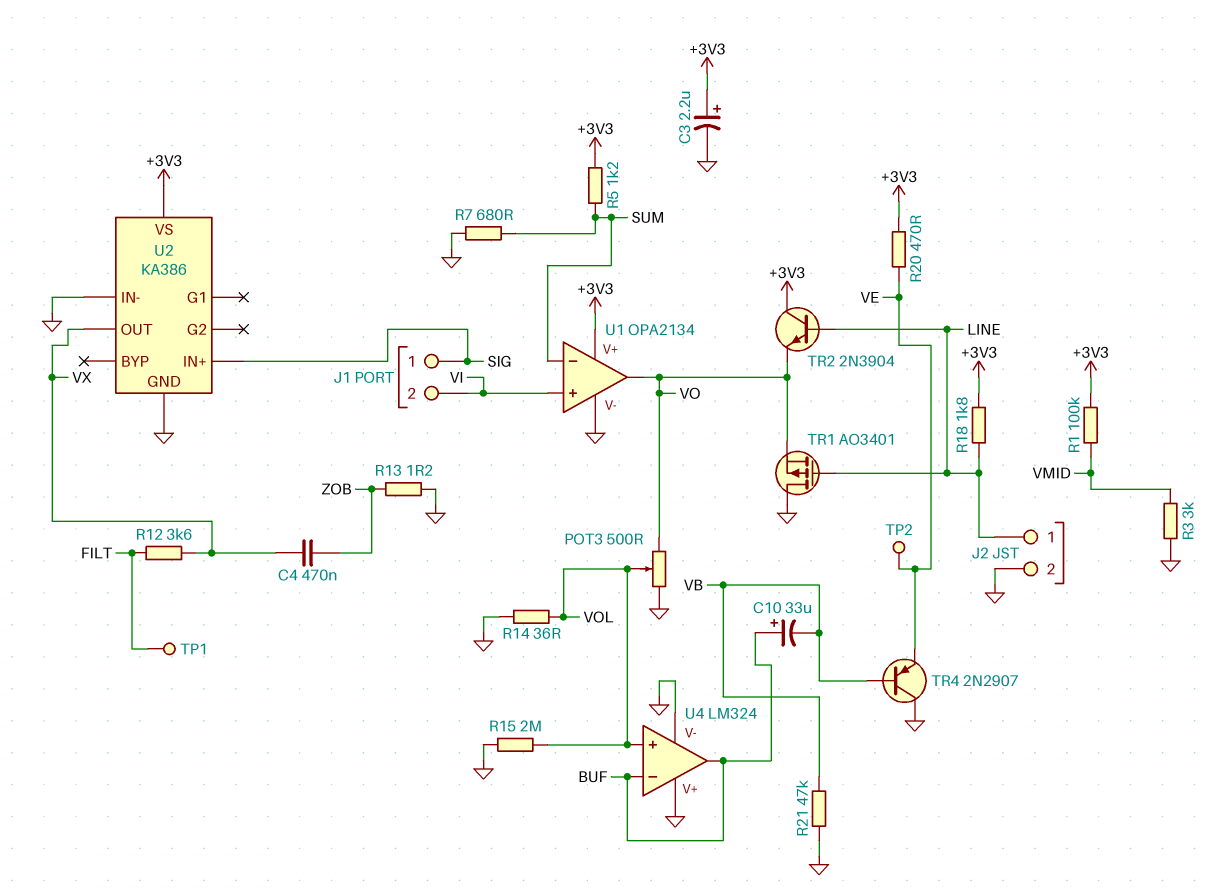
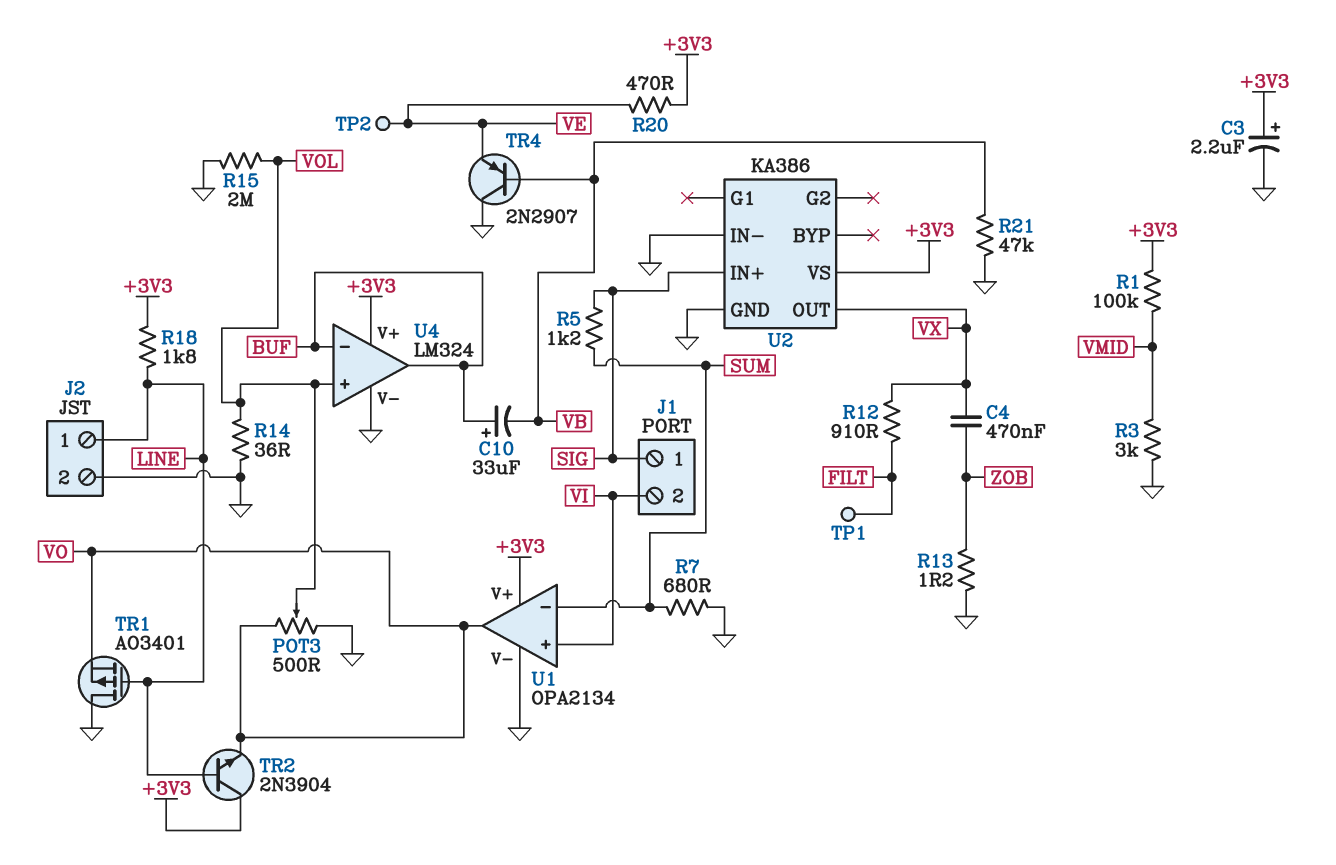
R5: 1.2k (+3V3, SUM) -> 1.2k (SIG, SUM)
R12: 3.6k (FILT, VX) -> 910 (FILT, VX)
U4 pin V+: GND -> +3V3

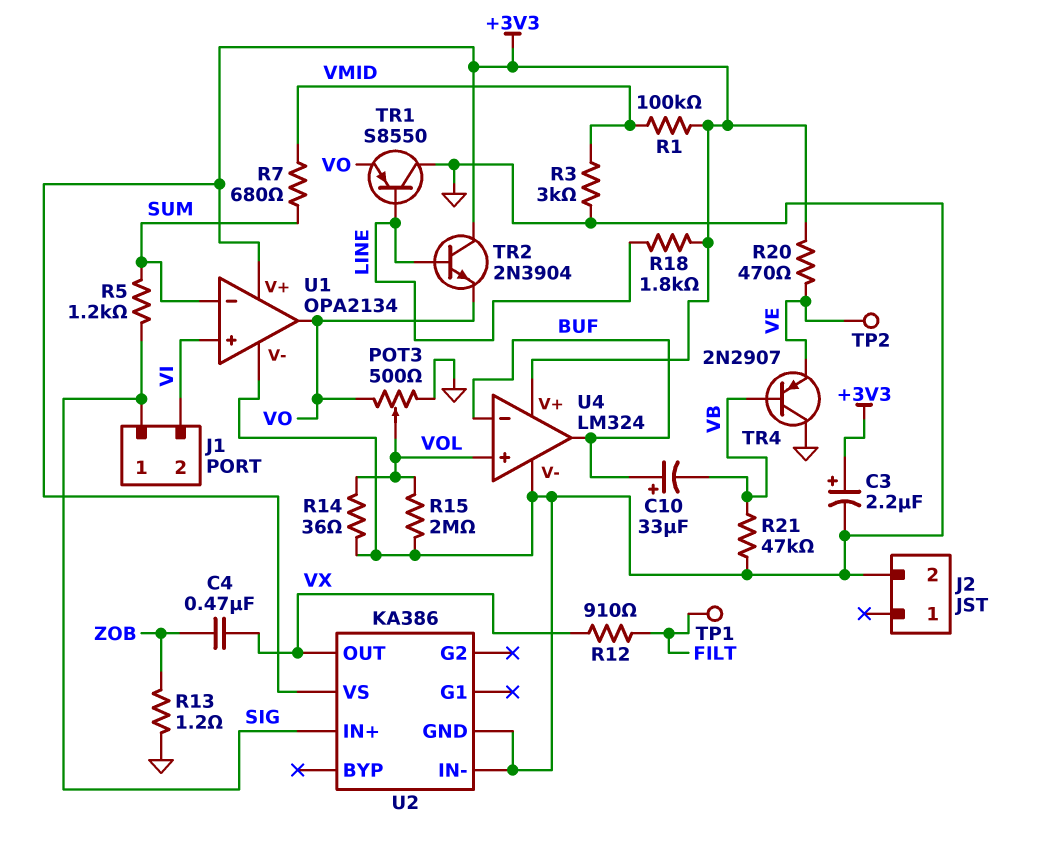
J2 pin 1: LINE -> none
R7: 680 (GND, SUM) -> 680 (SUM, VMID)
TR1: PMOS AO3401 (G LINE, D GND, S VO) -> PNP S8550 (B LINE, C GND, E VO)

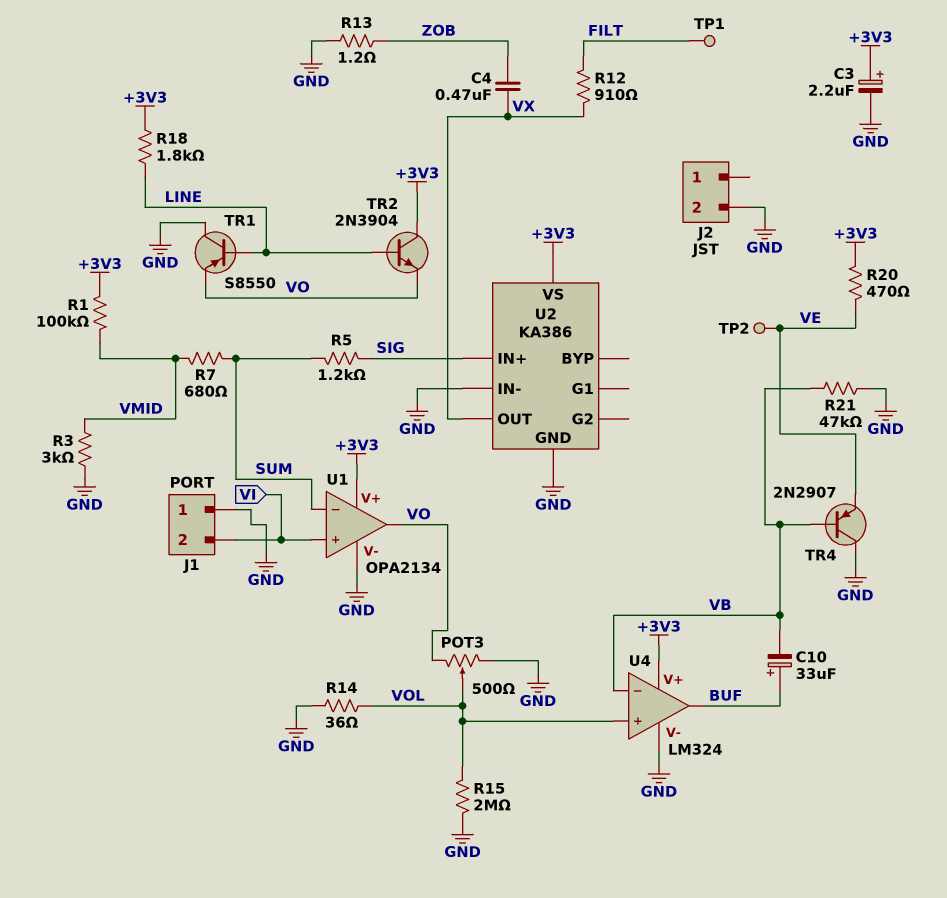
J1 pin 1: SIG -> GND
U4 pin in-: BUF -> VB

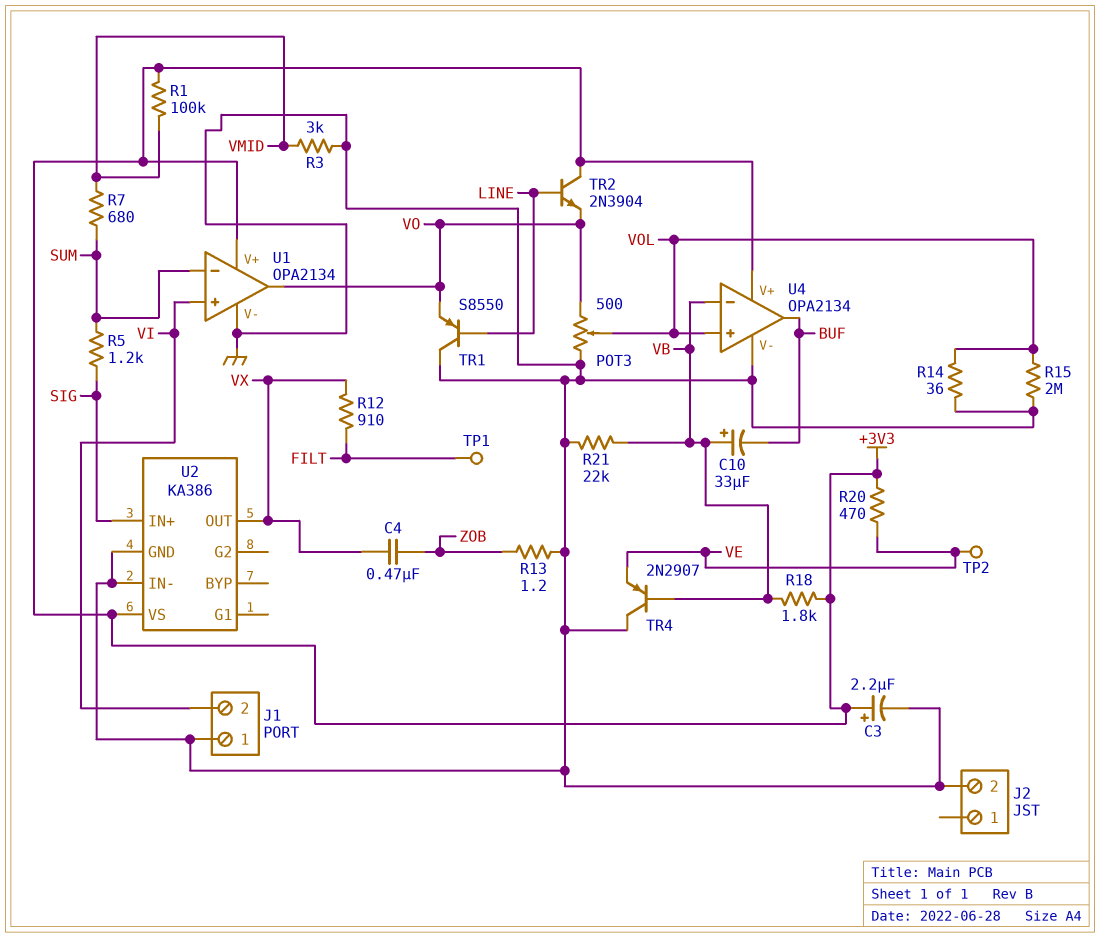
C10: 33uF (plus BUF, minus VB) -> 33uF (plus VB, minus BUF)
R18: 1.8k (+3V3, LINE) -> 1.8k (+3V3, VB)
R21: 47k (GND, VB) -> 22k (GND, VB)
U4: LM324 -> OPA2134

